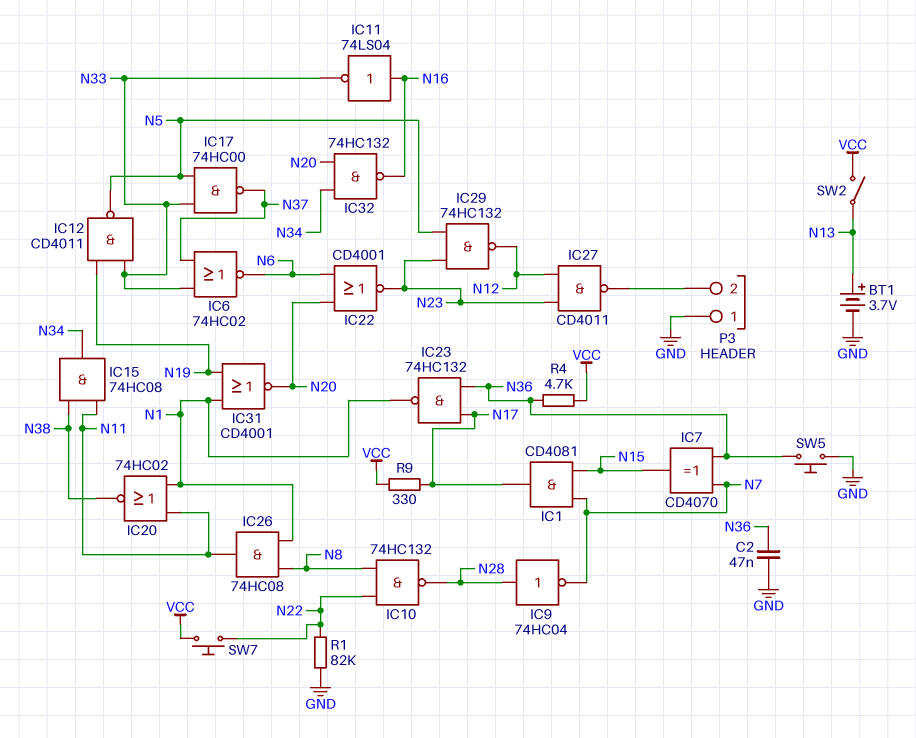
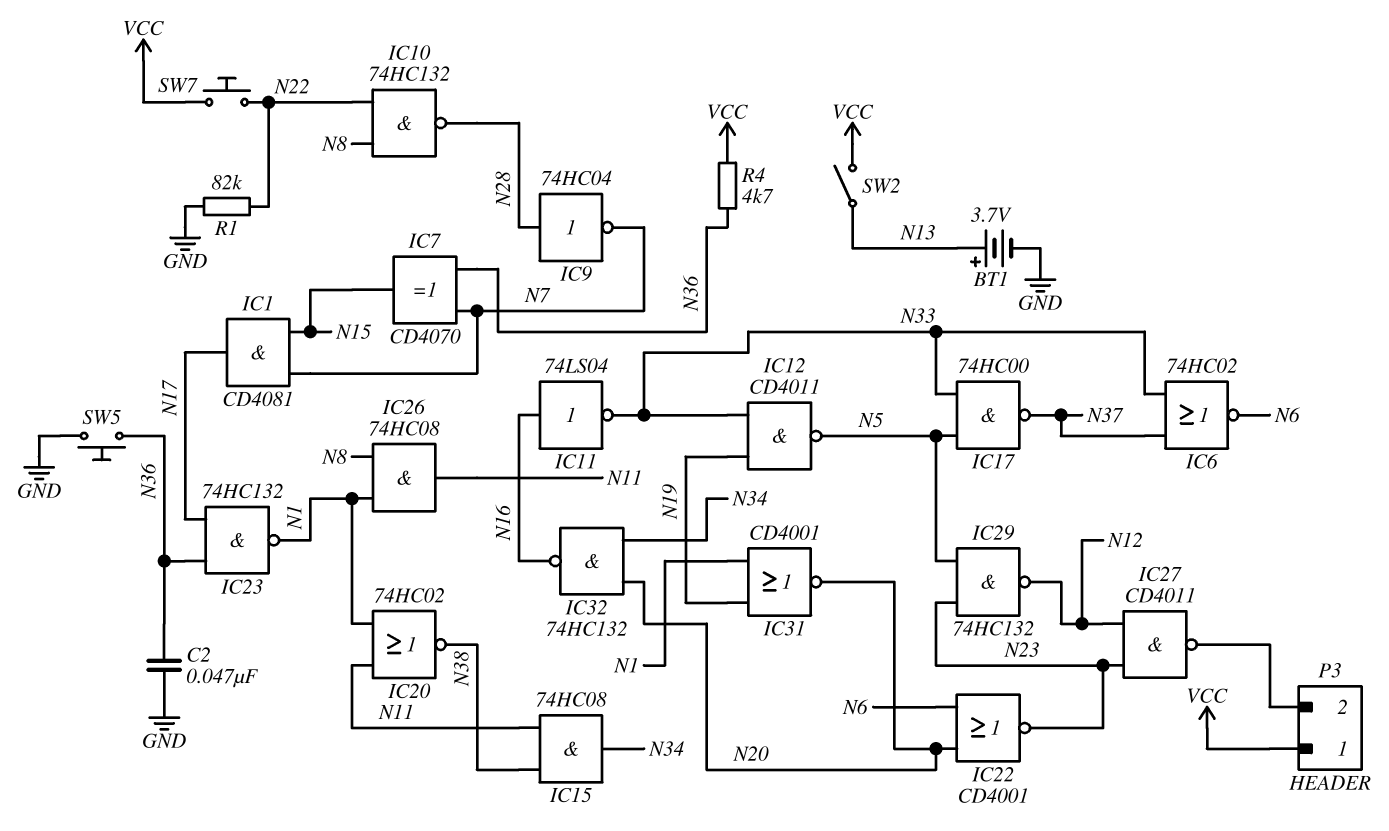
P3 pin 1: GND -> VCC
R9: 330 (N17, VCC) -> none

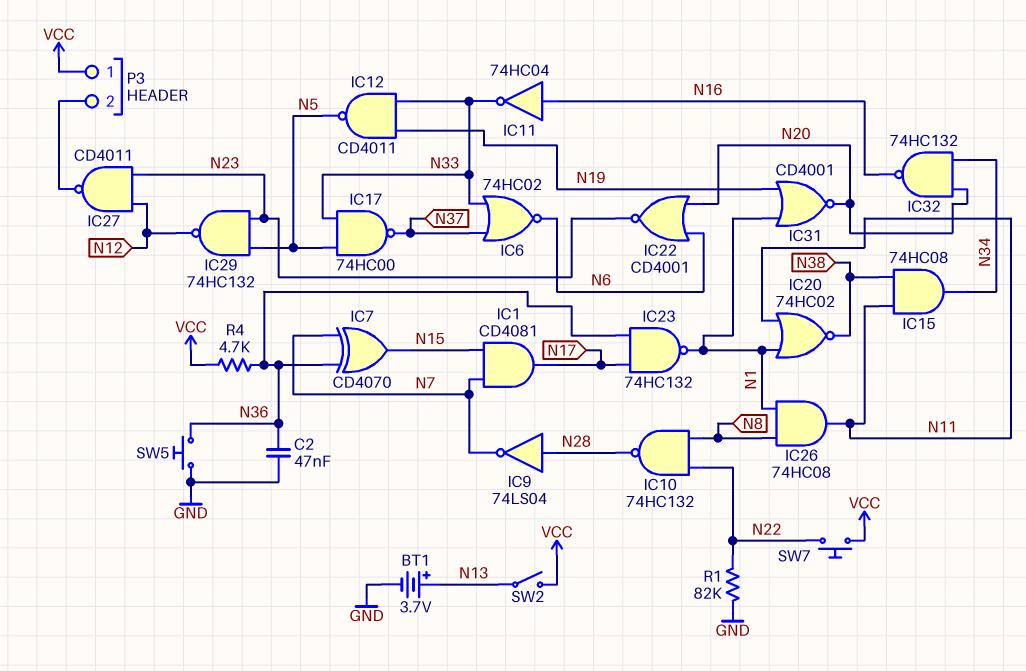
IC9: NOT 74HC04 (in N28, out N7) -> NOT 74LS04 (in N28, out N7)
IC11: NOT 74LS04 (in N16, out N33) -> NOT 74HC04 (in N16, out N33)

